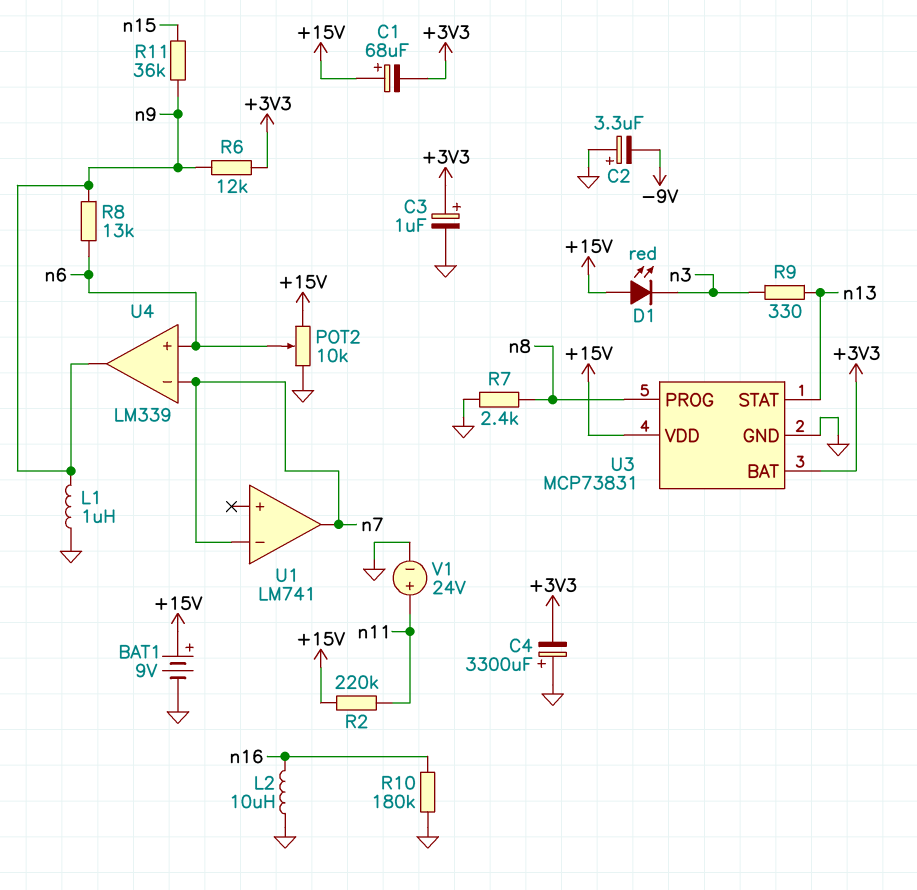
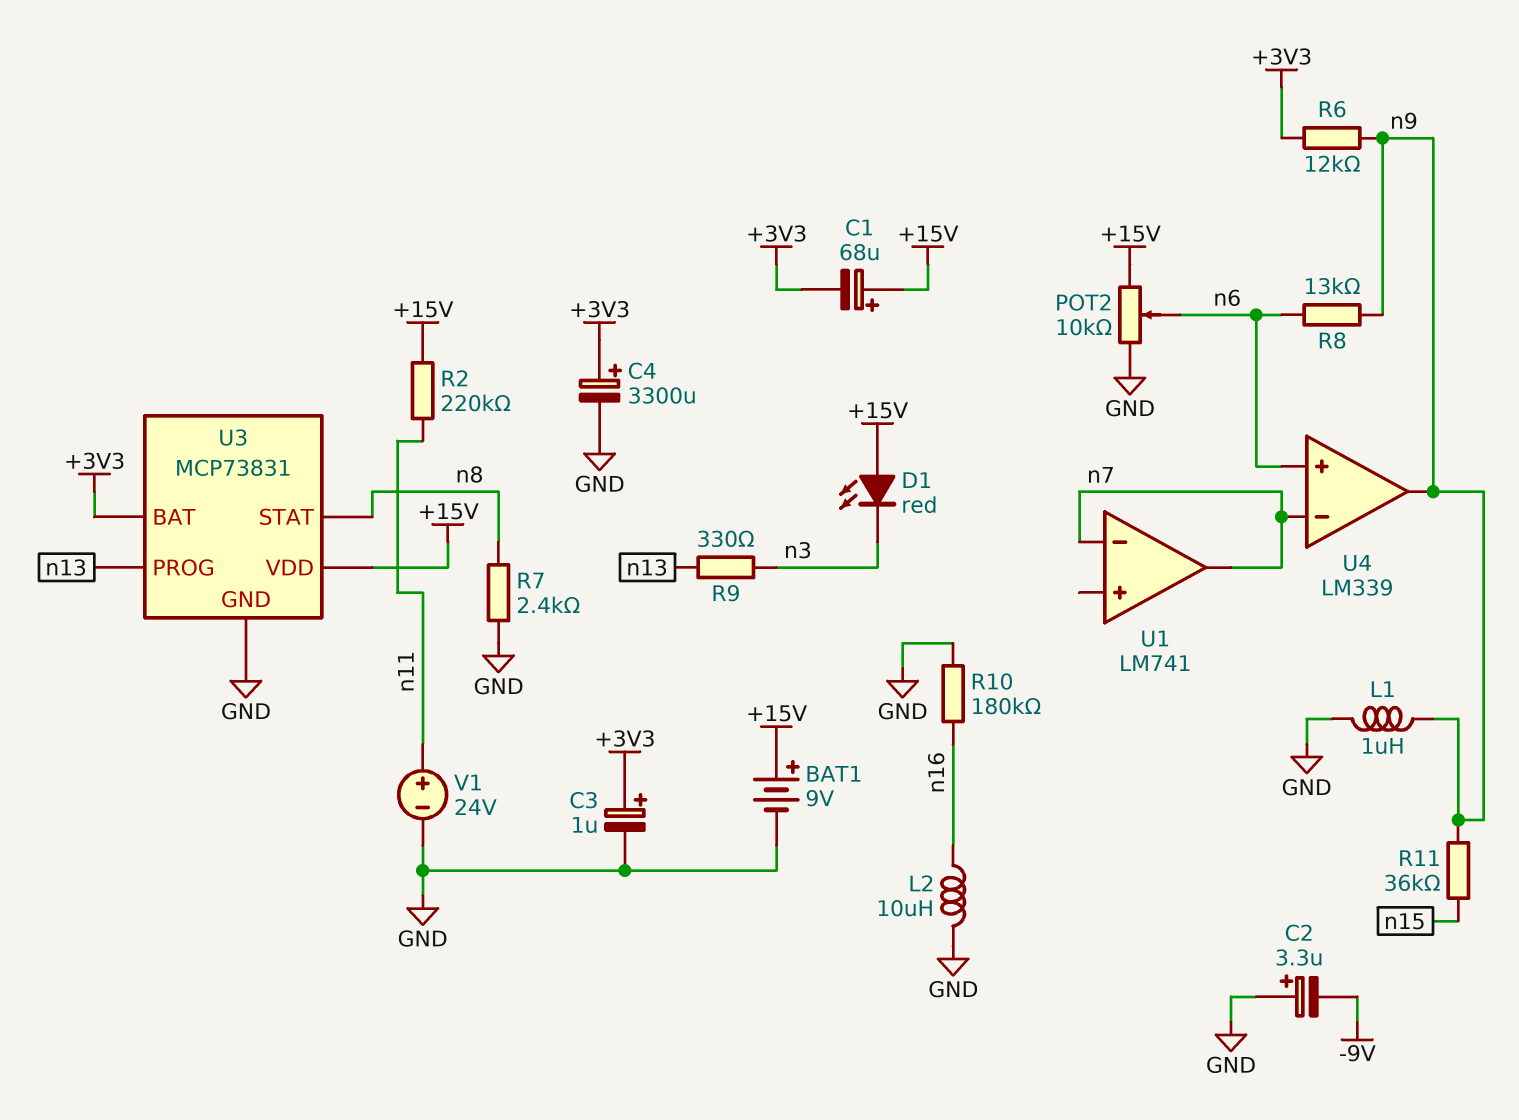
C4: 3300uF (plus GND, minus +3V3) -> 3300uF (plus +3V3, minus GND)
U3 pin PROG: n8 -> n13
U3 pin STAT: n13 -> n8

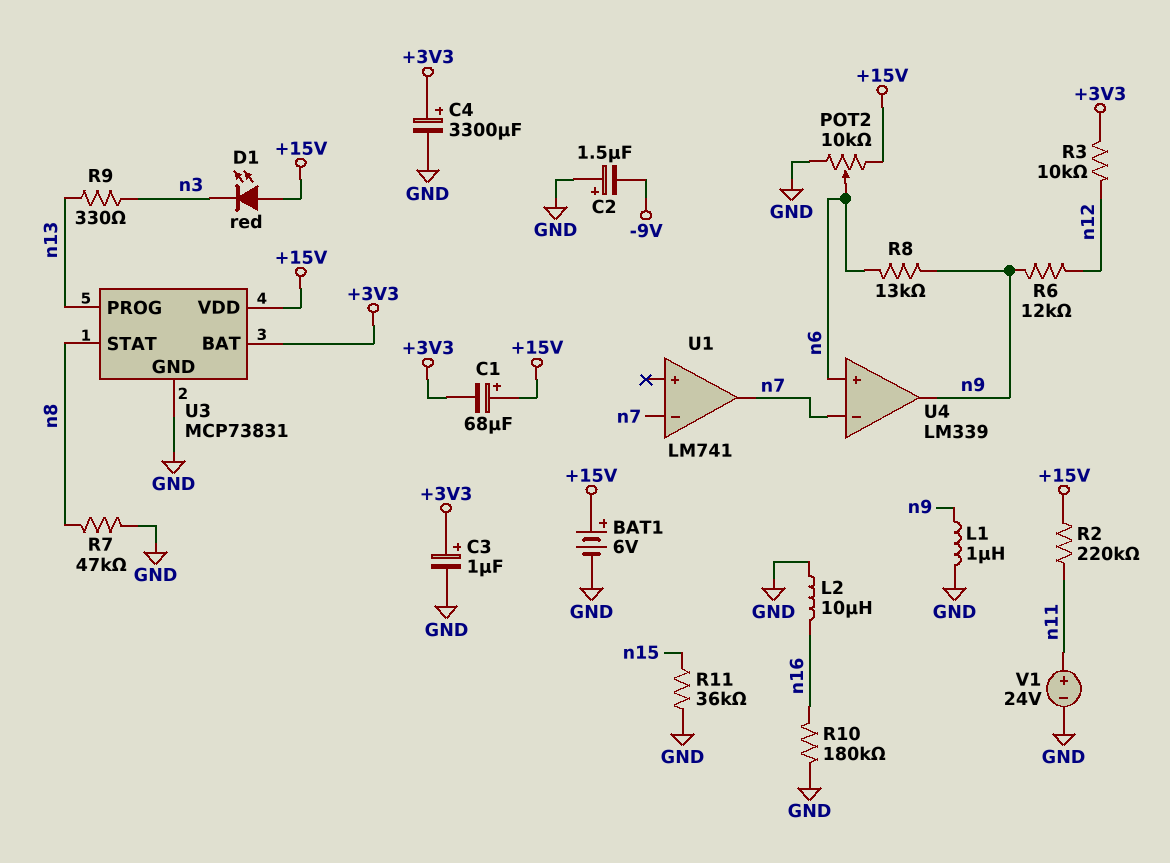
BAT1: 9V (plus +15V, minus GND) -> 6V (plus +15V, minus GND)
C2: 3.3uF (plus GND, minus -9V) -> 1.5uF (plus GND, minus -9V)
R3: none -> 10k (+3V3, n12)
R6: 12k (+3V3, n9) -> 12k (n9, n12)
R7: 2.4k (GND, n8) -> 47k (GND, n8)
R11: 36k (n9, n15) -> 36k (GND, n15)

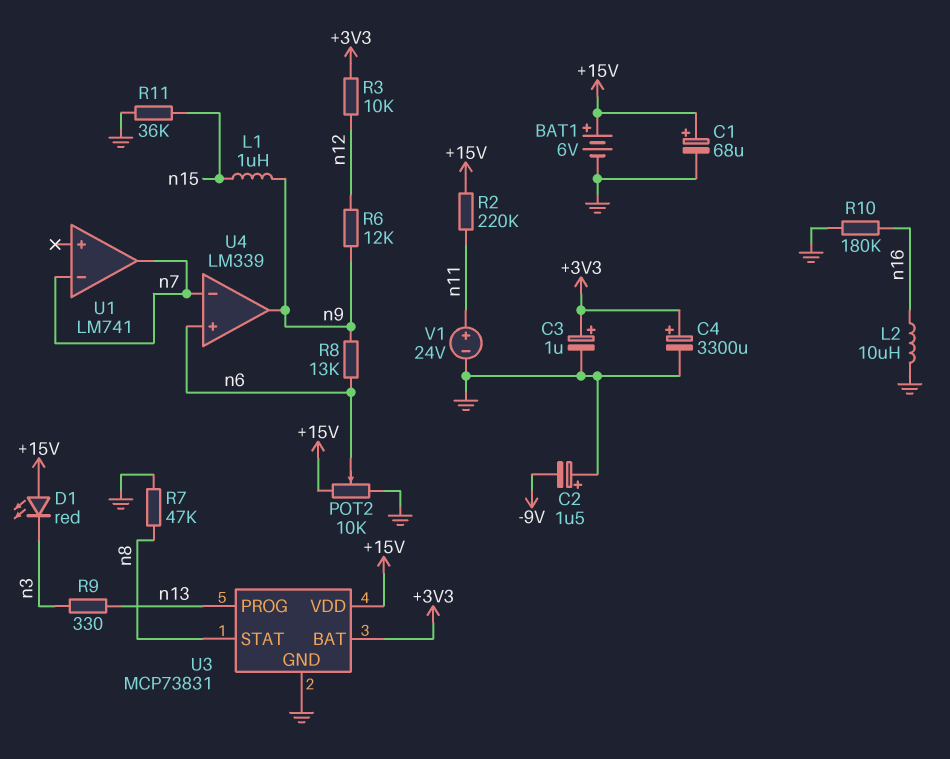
C1: 68uF (plus +15V, minus +3V3) -> 68uF (plus +15V, minus GND)
L1: 1uH (GND, n9) -> 1uH (n9, n15)

